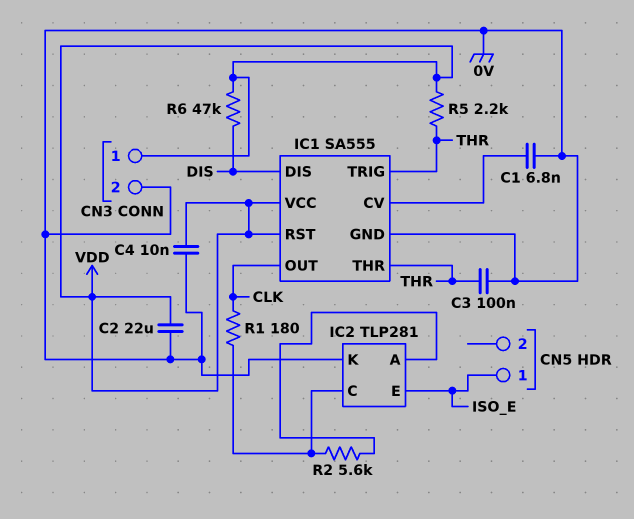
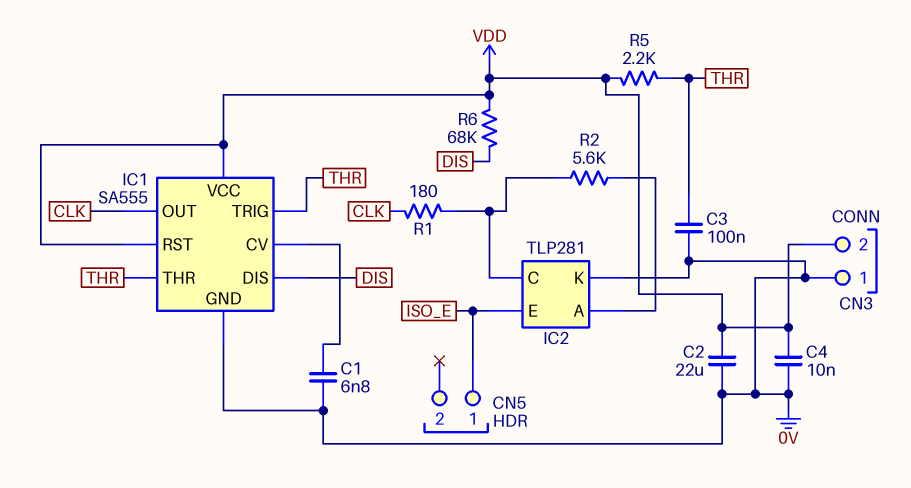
CN3 pin 1: VDD -> 0V
CN3 pin 2: 0V -> VDD
R6: 47k (DIS, VDD) -> 68k (DIS, VDD)

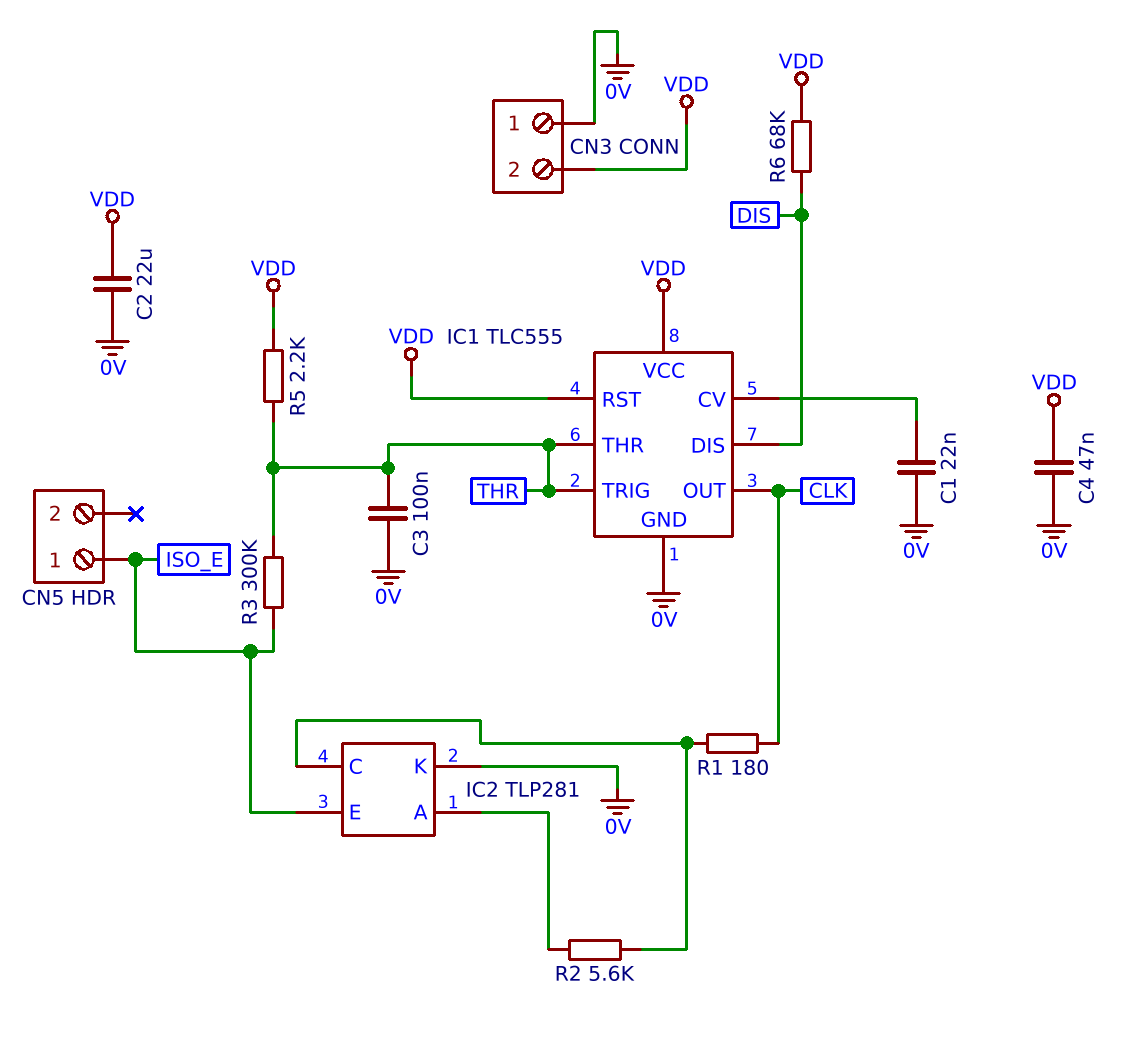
C1: 6.8nF (0V, IC1/CV) -> 22nF (0V, IC1/CV)
C4: 10nF (0V, VDD) -> 47nF (0V, VDD)
IC1: SA555 -> TLC555
R3: none -> 300k (ISO_E, THR)

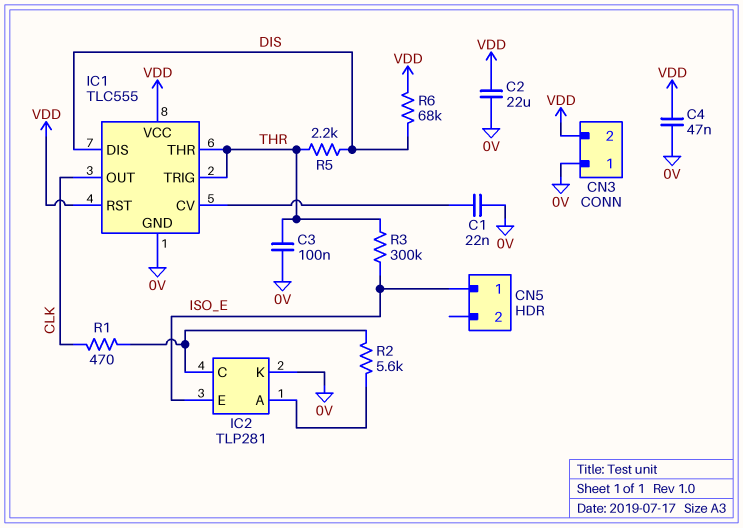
R1: 180 (CLK, IC2/C) -> 470 (CLK, IC2/C)
R5: 2.2k (THR, VDD) -> 2.2k (DIS, THR)

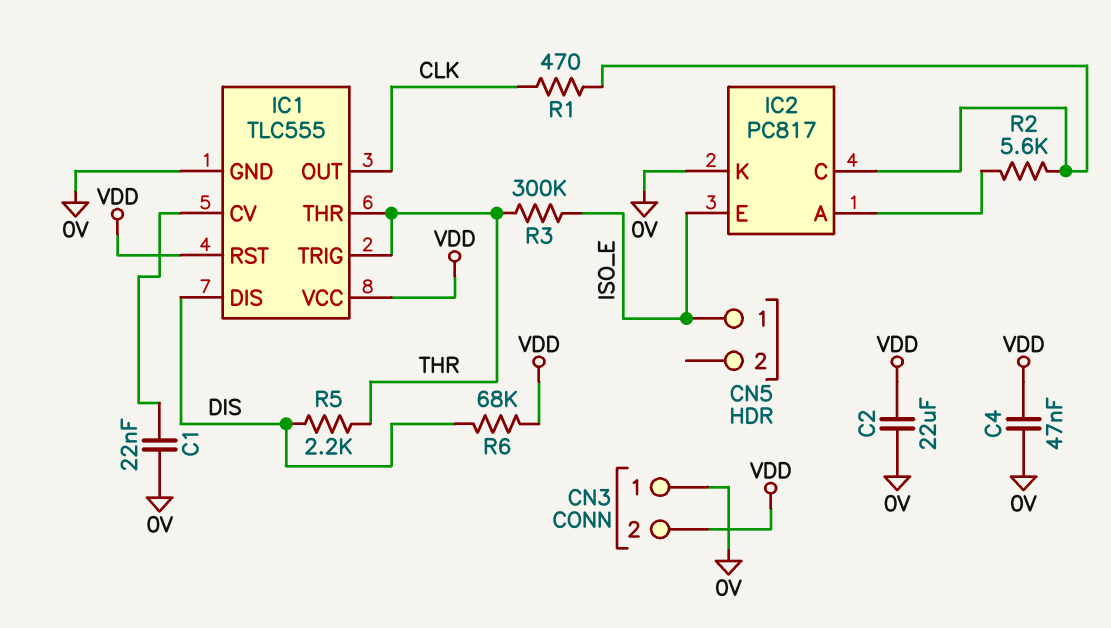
C3: 100nF (0V, THR) -> none
IC2: TLP281 -> PC817

